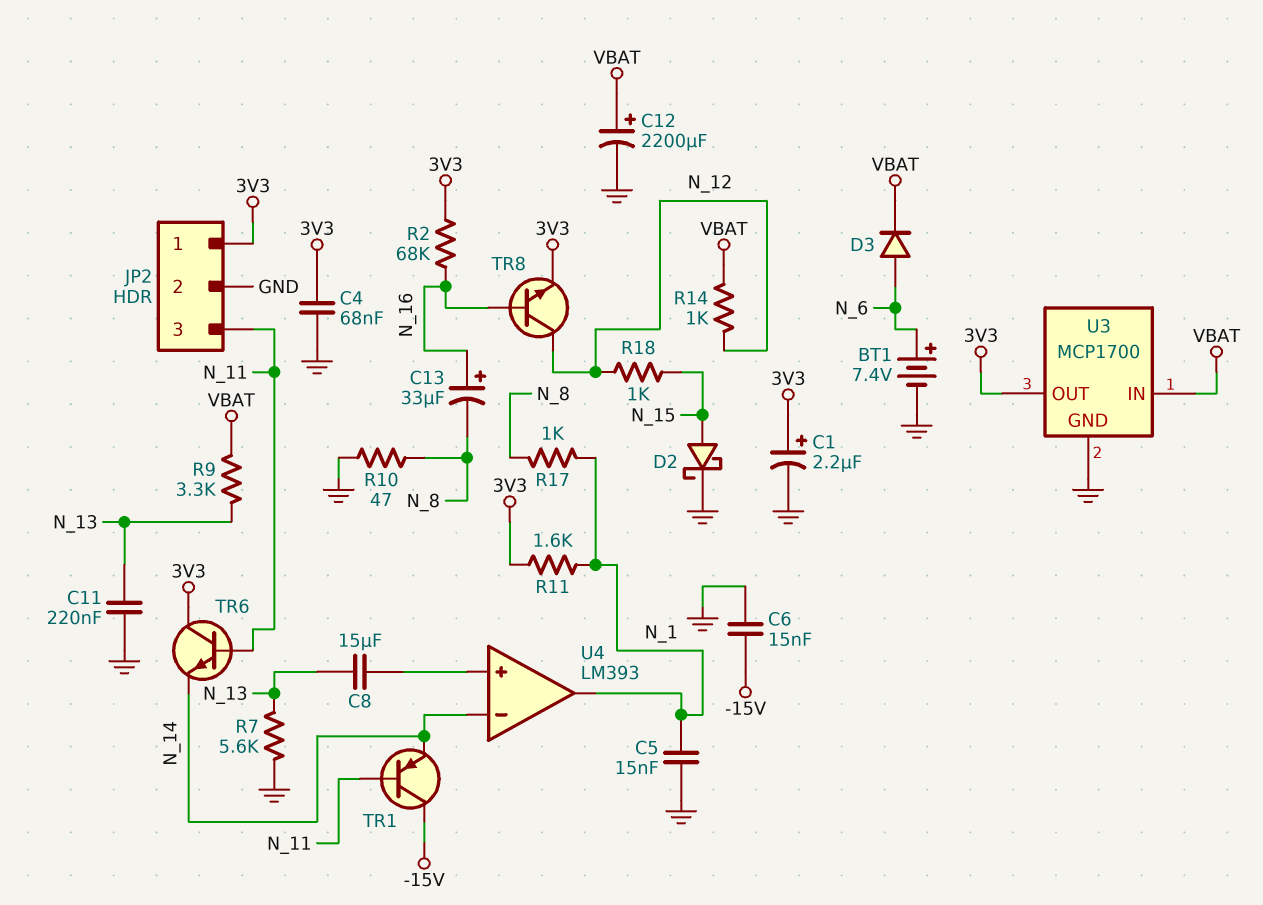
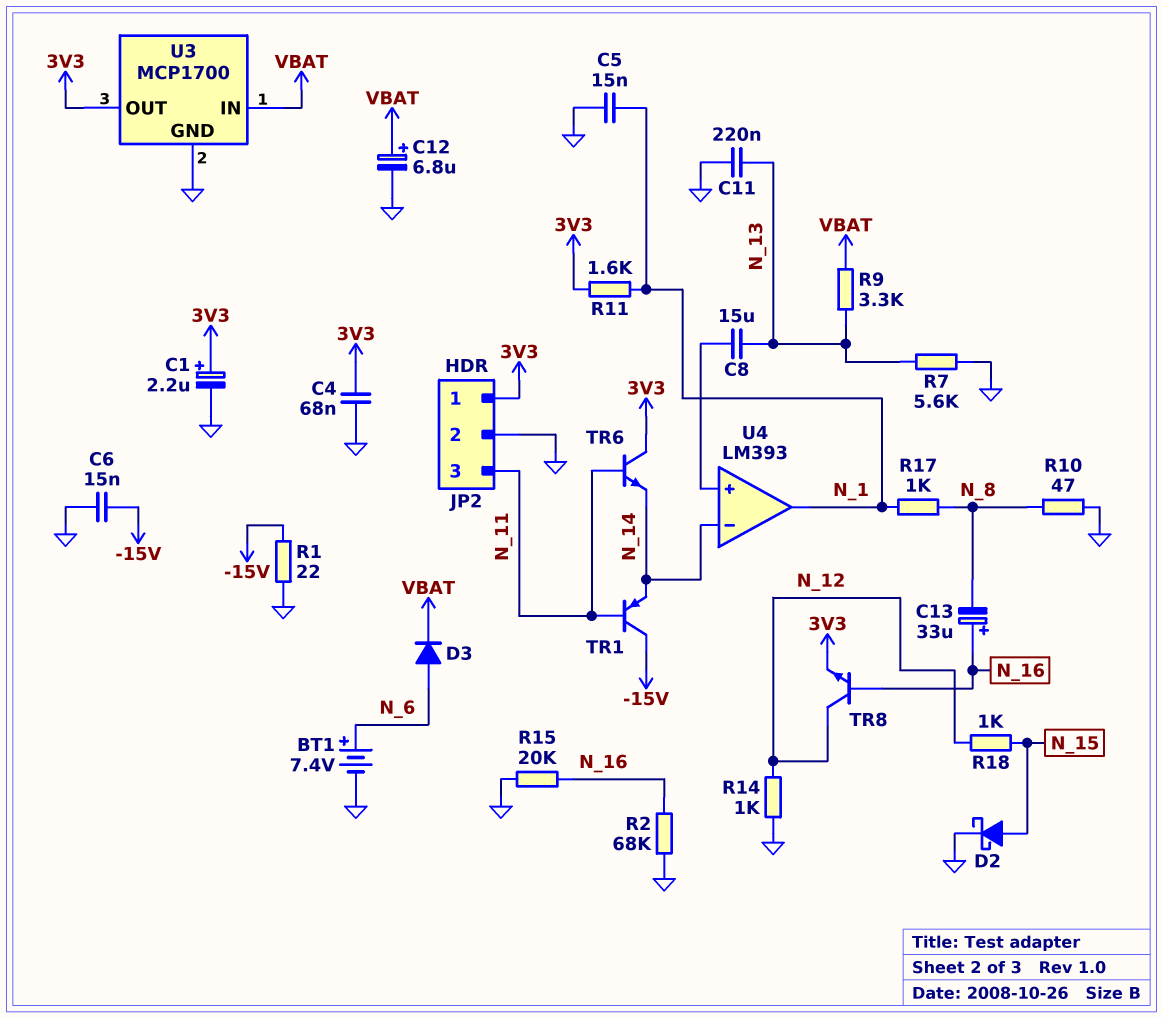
C12: 2200uF (plus VBAT, minus GND) -> 6.8uF (plus VBAT, minus GND)
R1: none -> 22 (-15V, GND)
R2: 68k (3V3, N_16) -> 68k (GND, N_16)
R14: 1k (N_12, VBAT) -> 1k (GND, N_12)
R15: none -> 20k (GND, N_16)

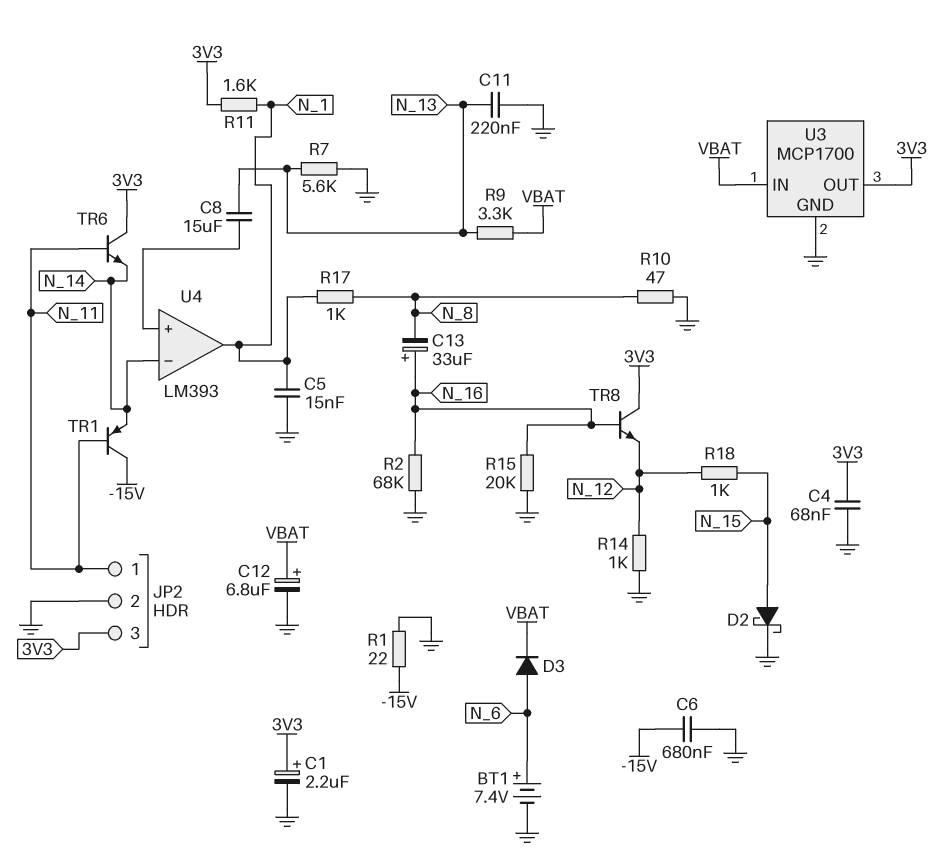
C6: 15nF (-15V, GND) -> 680nF (-15V, GND)
JP2 pin 1: 3V3 -> N_11
JP2 pin 3: N_11 -> 3V3
TR8: NPN (B N_16, C N_12, E 3V3) -> NPN (B N_16, C 3V3, E N_12)

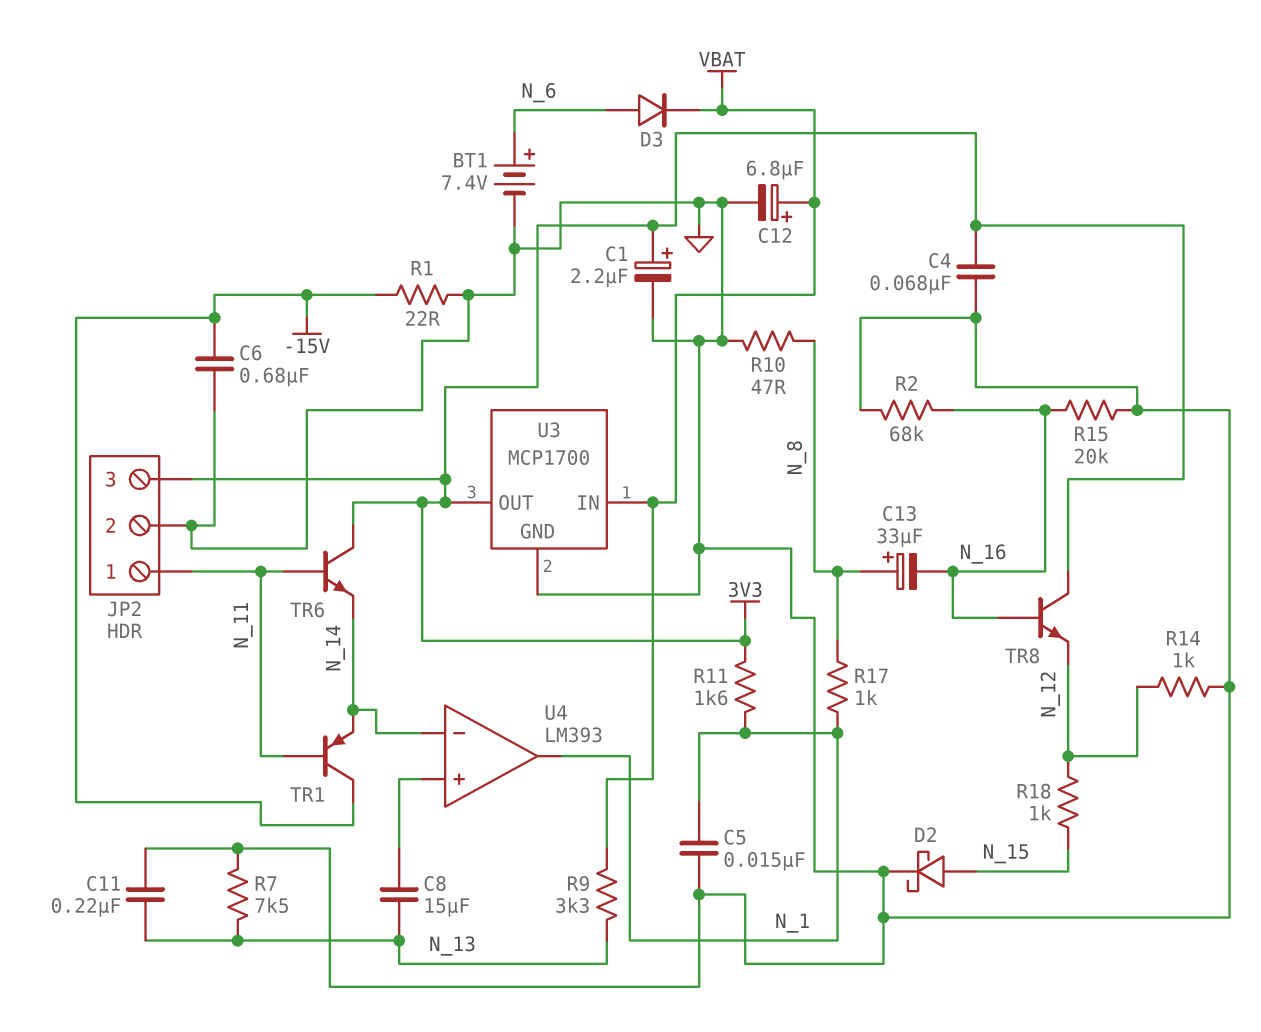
C13: 33uF (plus N_16, minus N_8) -> 33uF (plus N_8, minus N_16)
R7: 5.6k (GND, N_13) -> 7.5k (GND, N_13)

